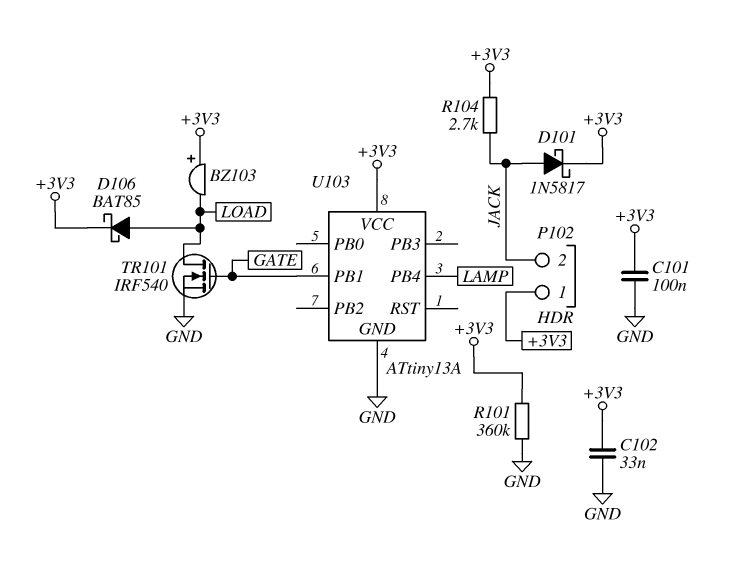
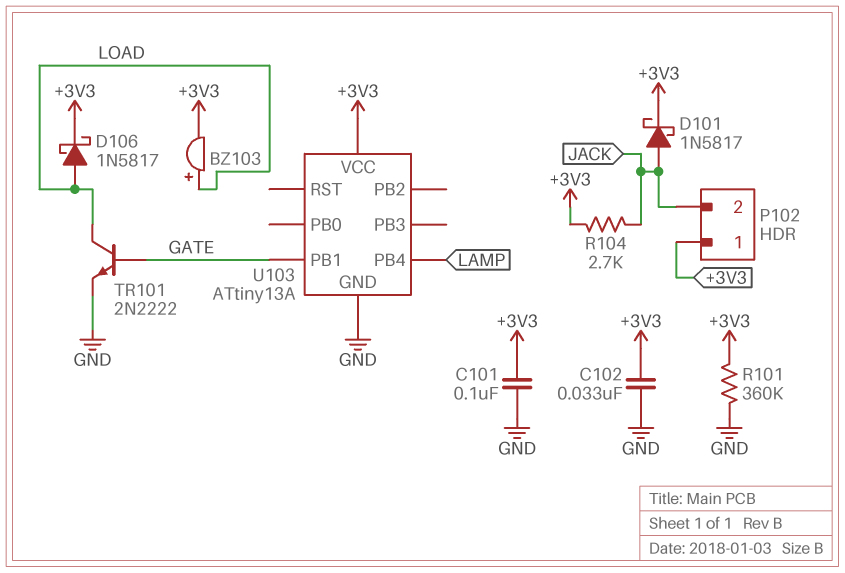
BZ103: buzzer (plus +3V3, minus LOAD) -> buzzer (plus LOAD, minus +3V3)
D106: schottky BAT85 (A LOAD, K +3V3) -> schottky 1N5817 (A LOAD, K +3V3)
TR101: NMOS IRF540 (G GATE, D LOAD, S GND) -> NPN 2N2222 (B GATE, C LOAD, E GND)

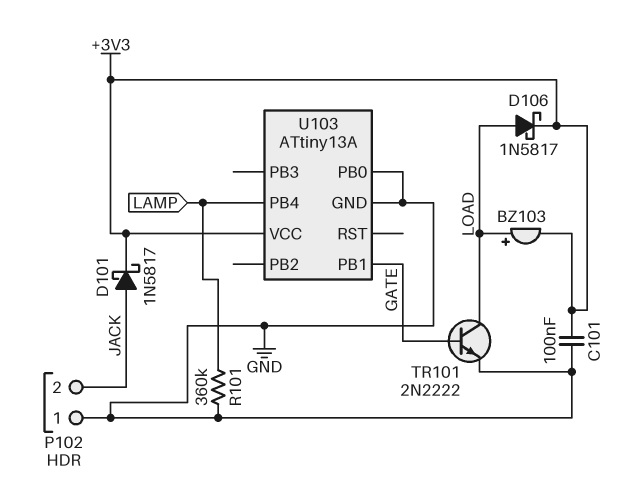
C102: 33nF (+3V3, GND) -> none
P102 pin 1: +3V3 -> GND
R101: 360k (+3V3, GND) -> 360k (GND, LAMP)
R104: 2.7k (+3V3, JACK) -> none
U103 pin PB0: none -> GND

